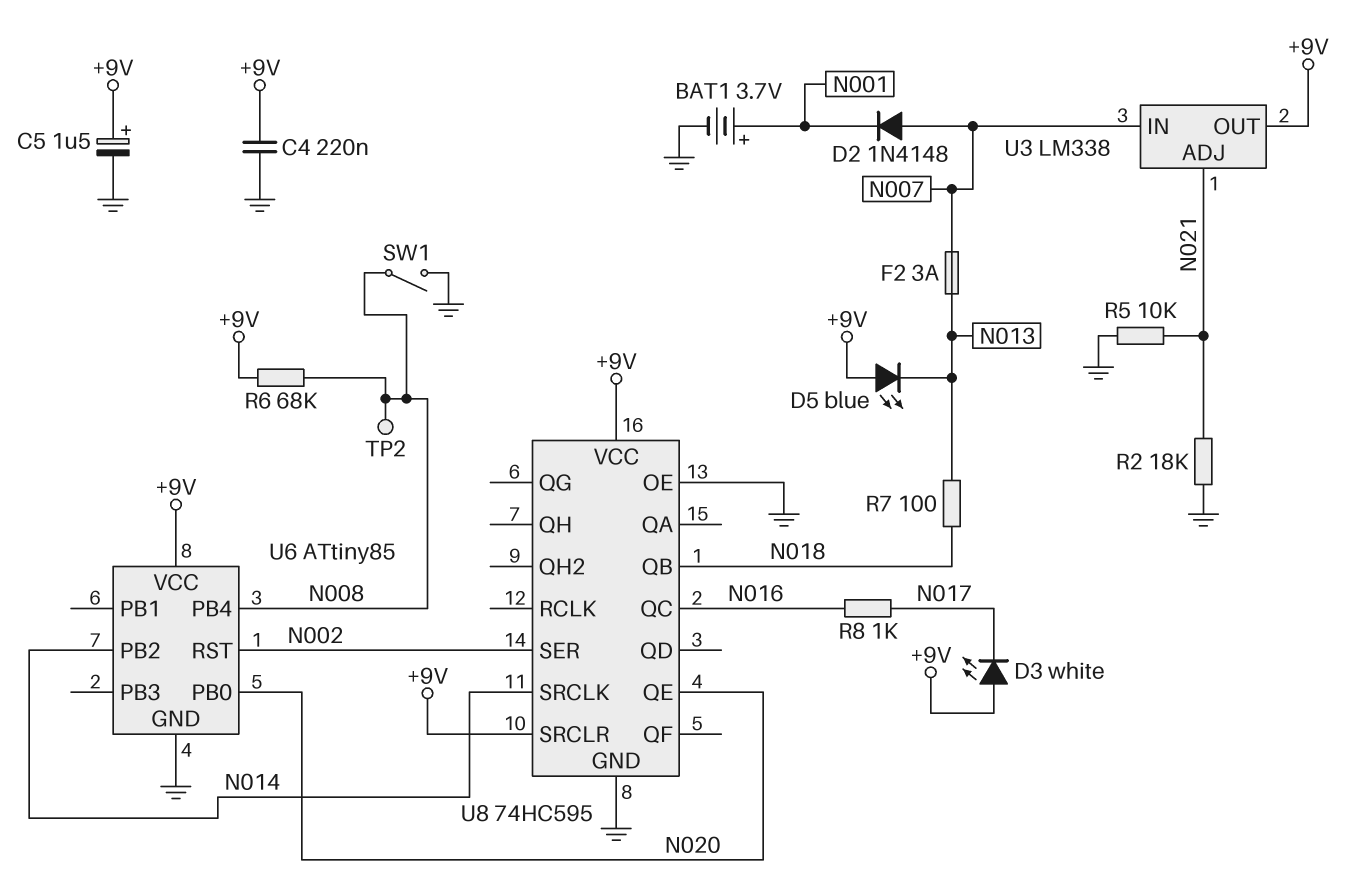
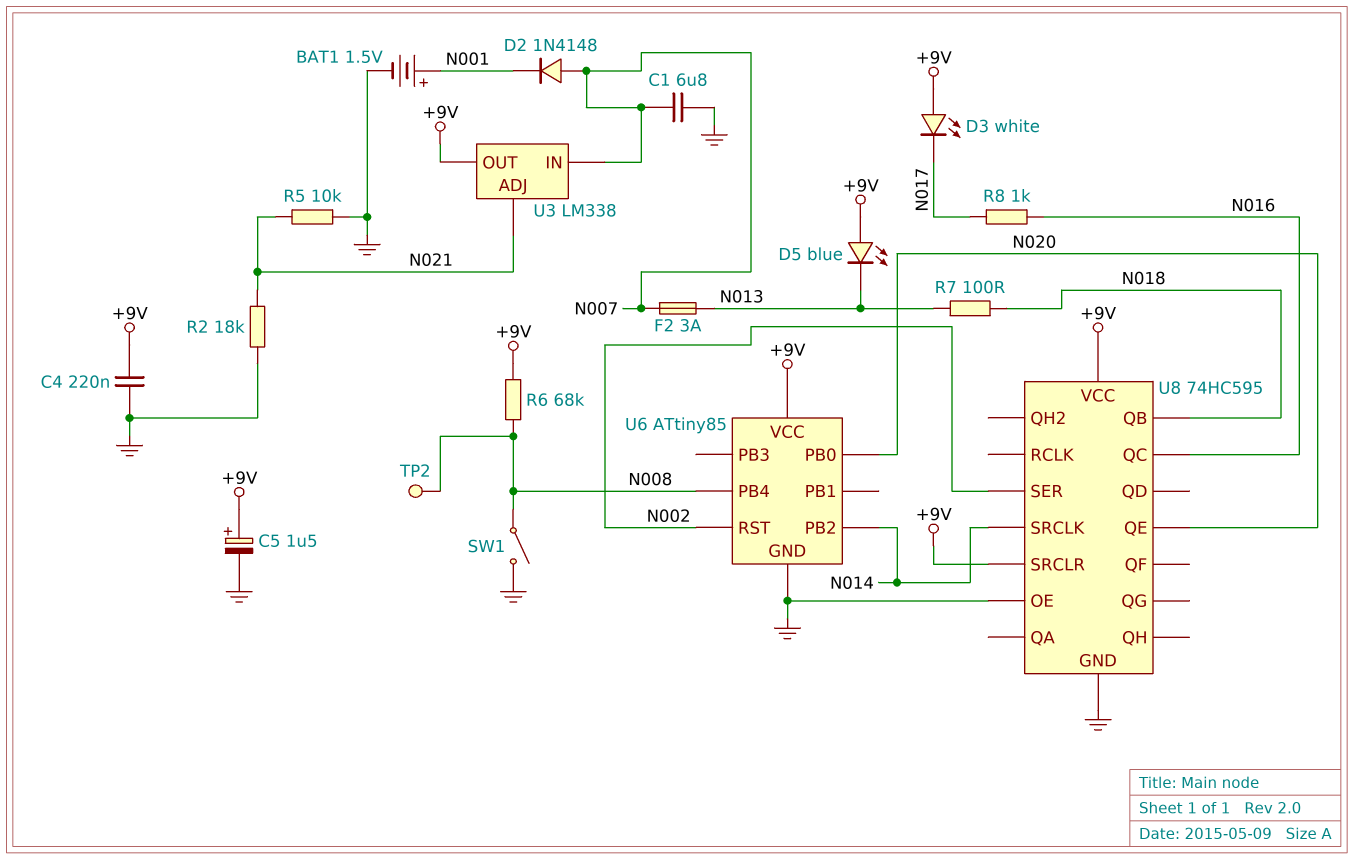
BAT1: 3.7V (plus N001, minus GND) -> 1.5V (plus N001, minus GND)
C1: none -> 6.8uF (GND, N007)

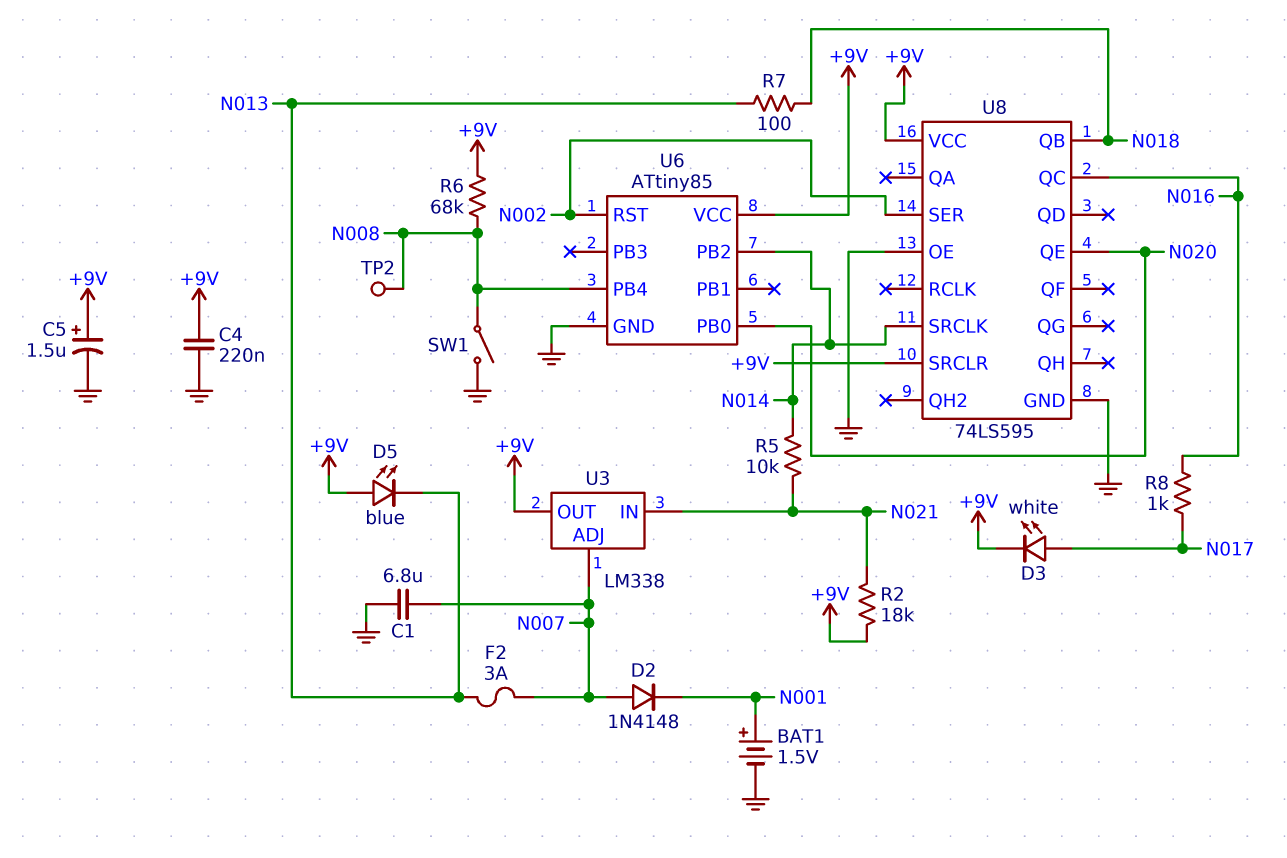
D3: LED white (A +9V, K N017) -> LED white (A N017, K +9V)
R2: 18k (GND, N021) -> 18k (+9V, N021)
R5: 10k (GND, N021) -> 10k (N014, N021)
U3 pin ADJ: N021 -> N007
U3 pin IN: N007 -> N021
U8: 74HC595 -> 74LS595

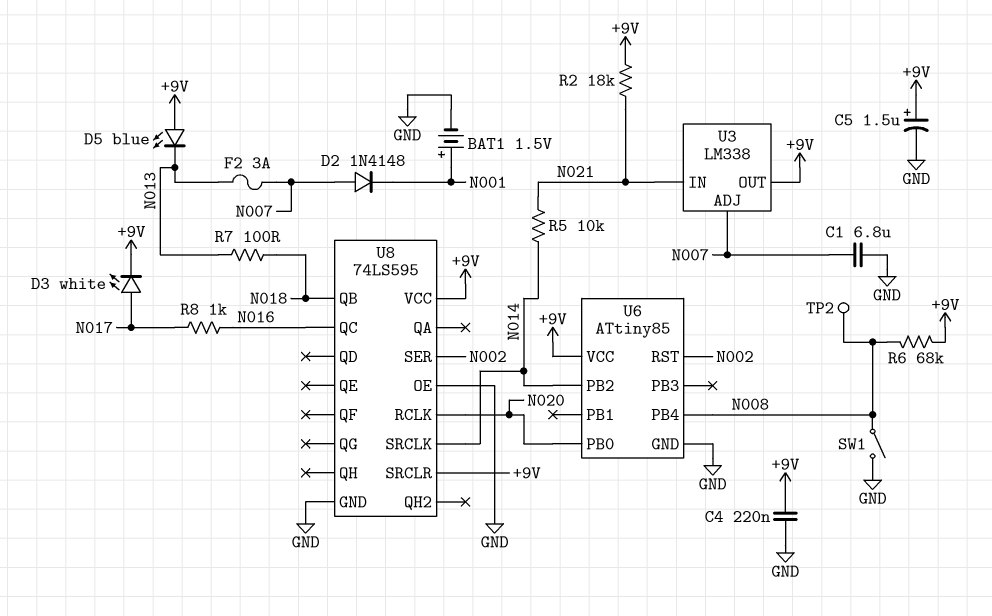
U8 pin QE: N020 -> none
U8 pin RCLK: none -> N020

